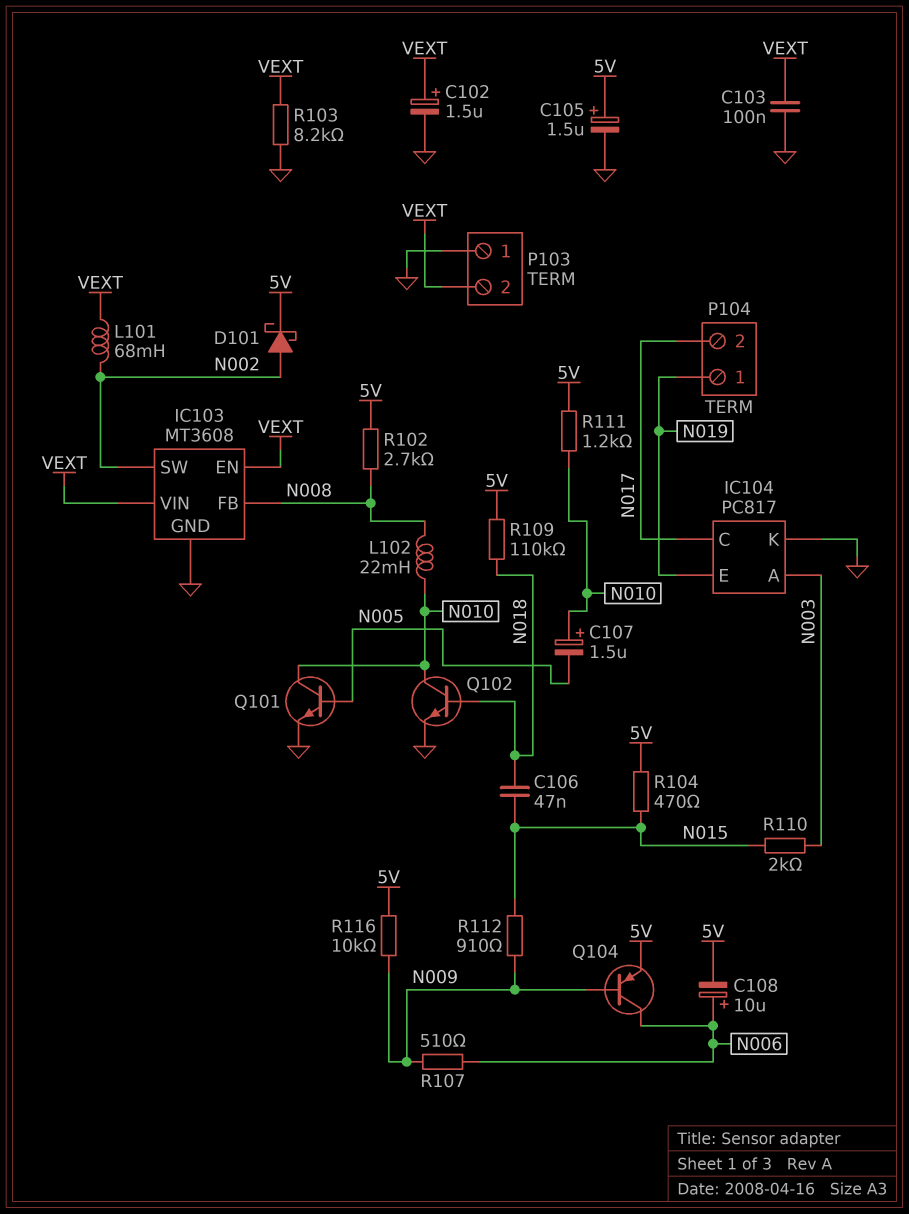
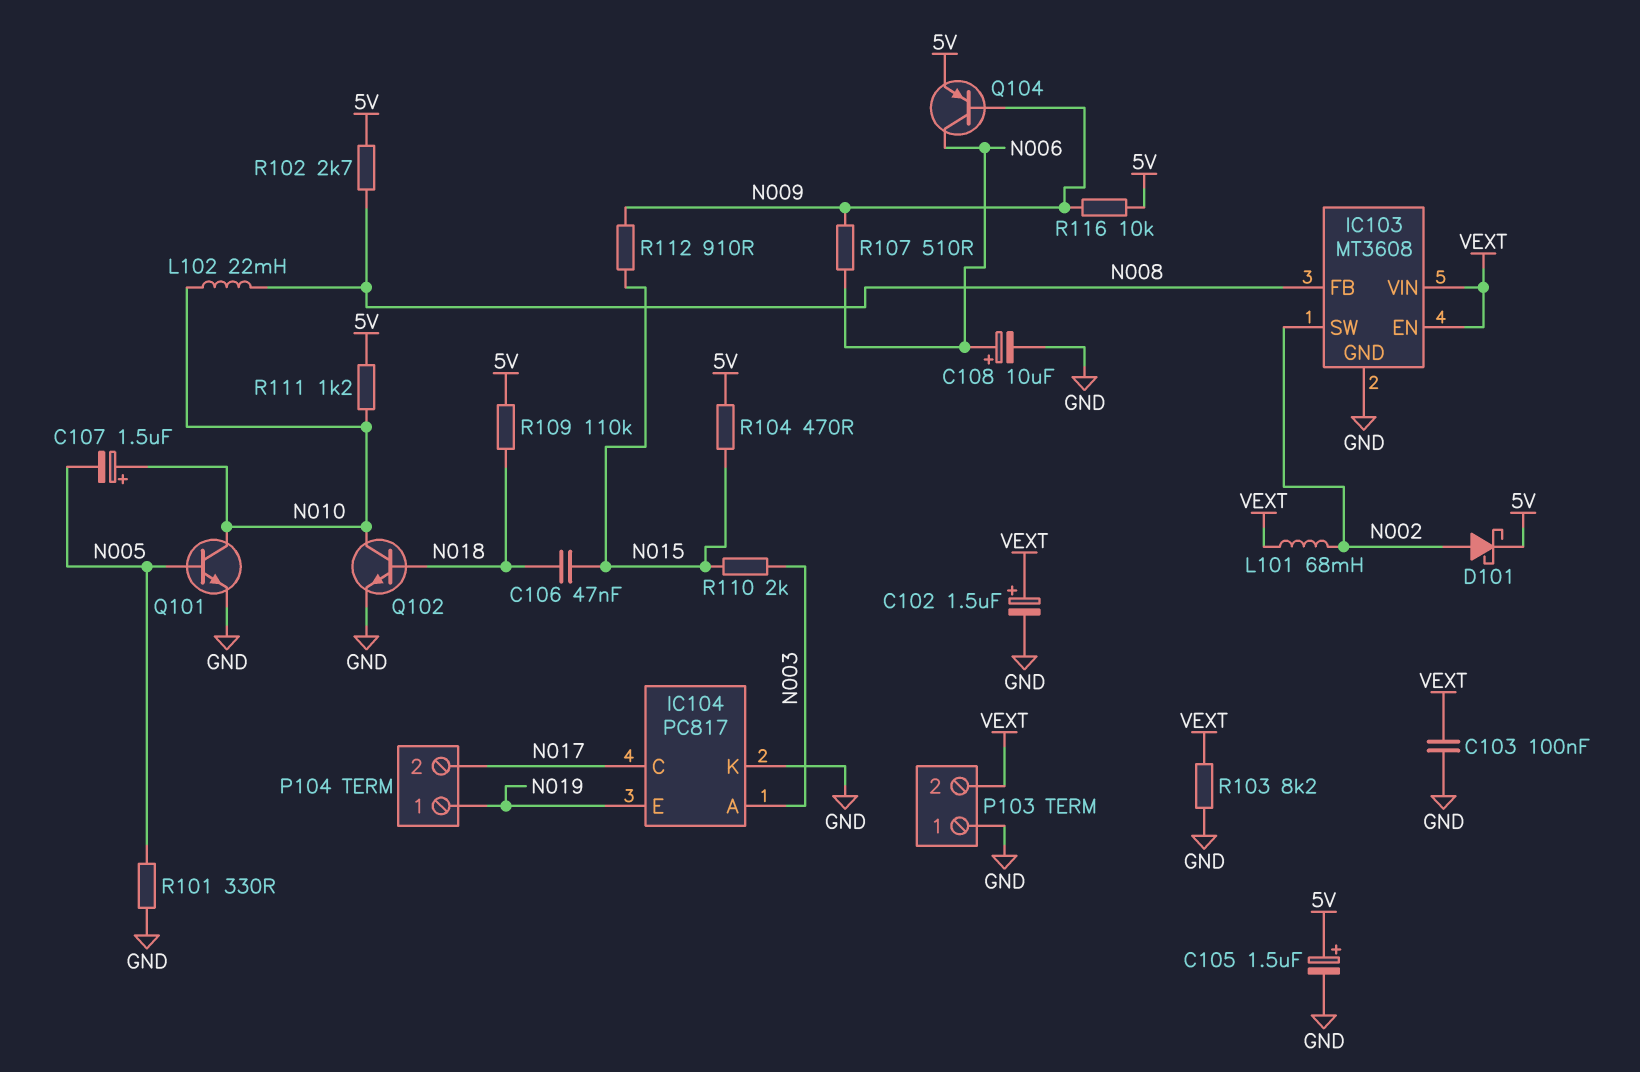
C108: 10uF (plus N006, minus 5V) -> 10uF (plus N006, minus GND)
R101: none -> 330 (GND, N005)

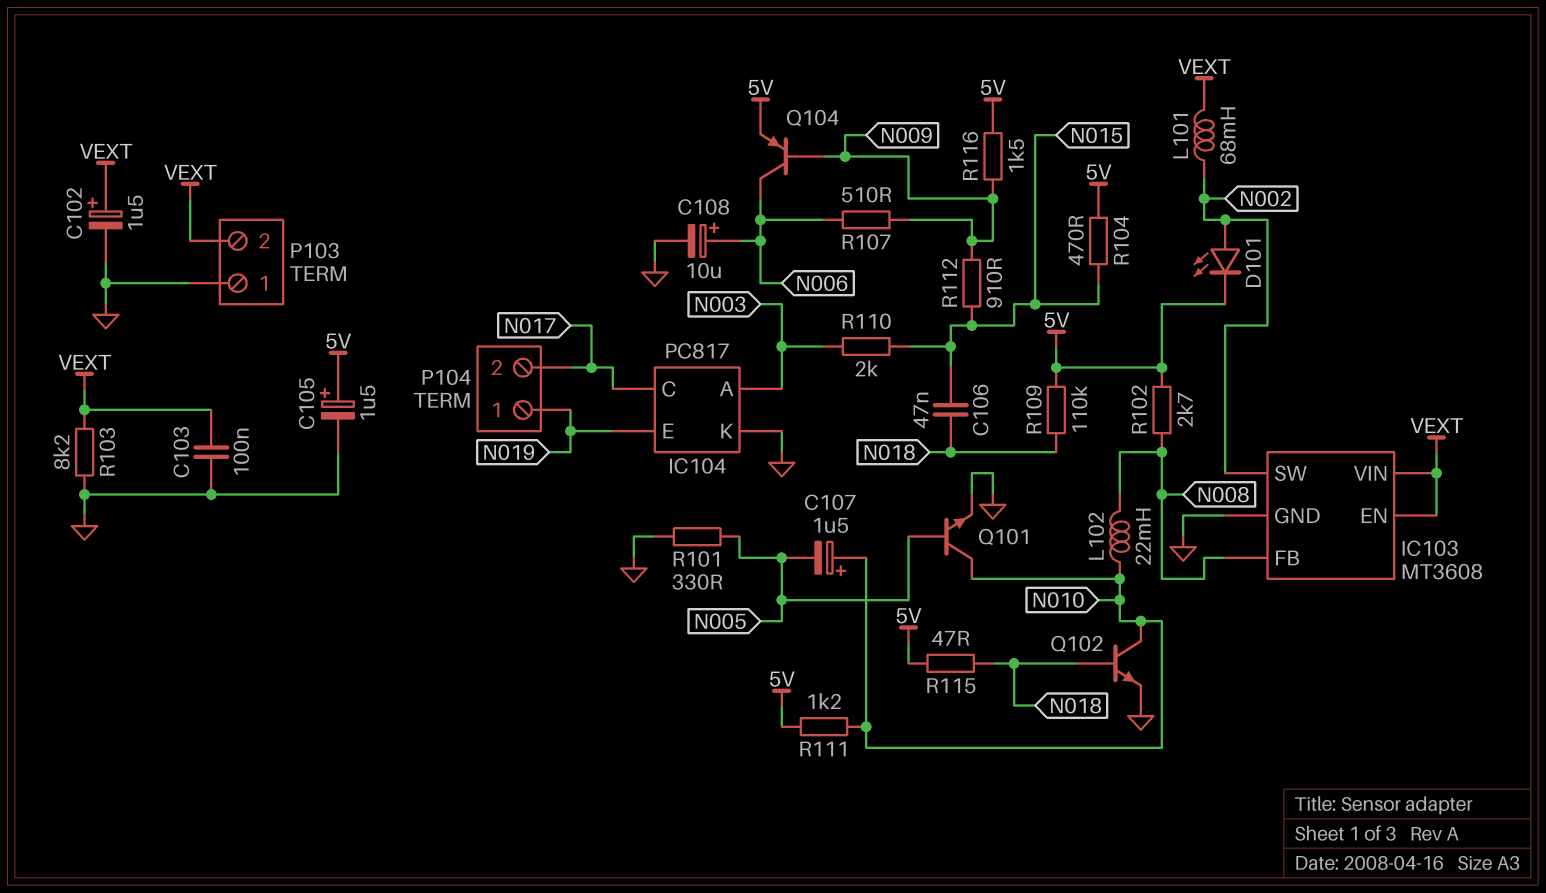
D101: schottky (A N002, K 5V) -> LED (A N002, K 5V)
R115: none -> 47 (5V, N018)
R116: 10k (5V, N009) -> 1.5k (5V, N009)

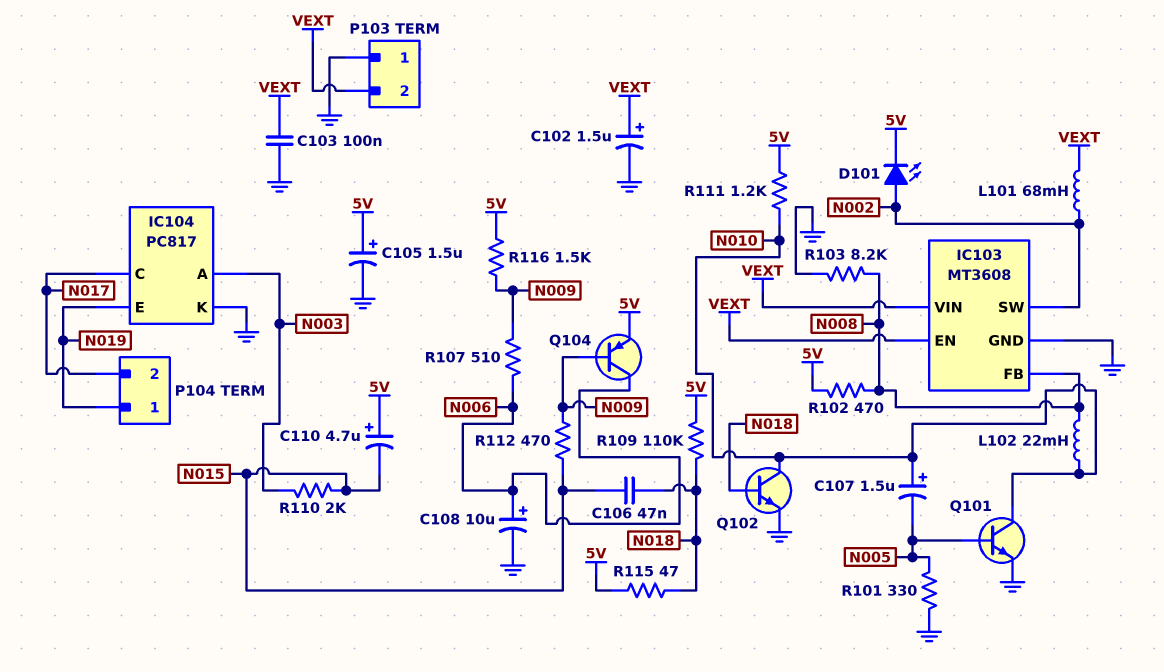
C110: none -> 4.7uF (plus 5V, minus N015)
R102: 2.7k (5V, N008) -> 470 (5V, N008)
R103: 8.2k (GND, VEXT) -> 8.2k (GND, N008)
R104: 470 (5V, N015) -> none
R112: 910 (N009, N015) -> 470 (N009, N015)

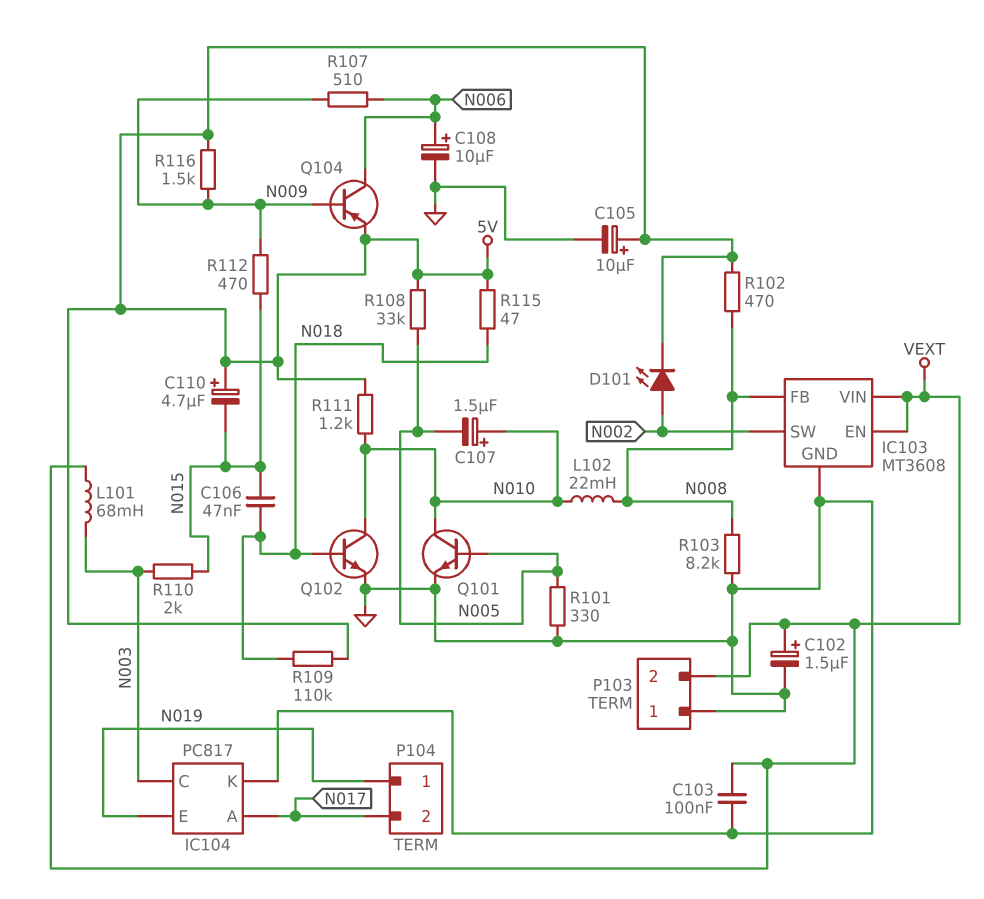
C105: 1.5uF (plus 5V, minus GND) -> 10uF (plus 5V, minus GND)
IC104 pin A: N003 -> N017
IC104 pin C: N017 -> N003
L101: 68mH (N002, VEXT) -> 68mH (N003, VEXT)
R108: none -> 33k (5V, N005)

